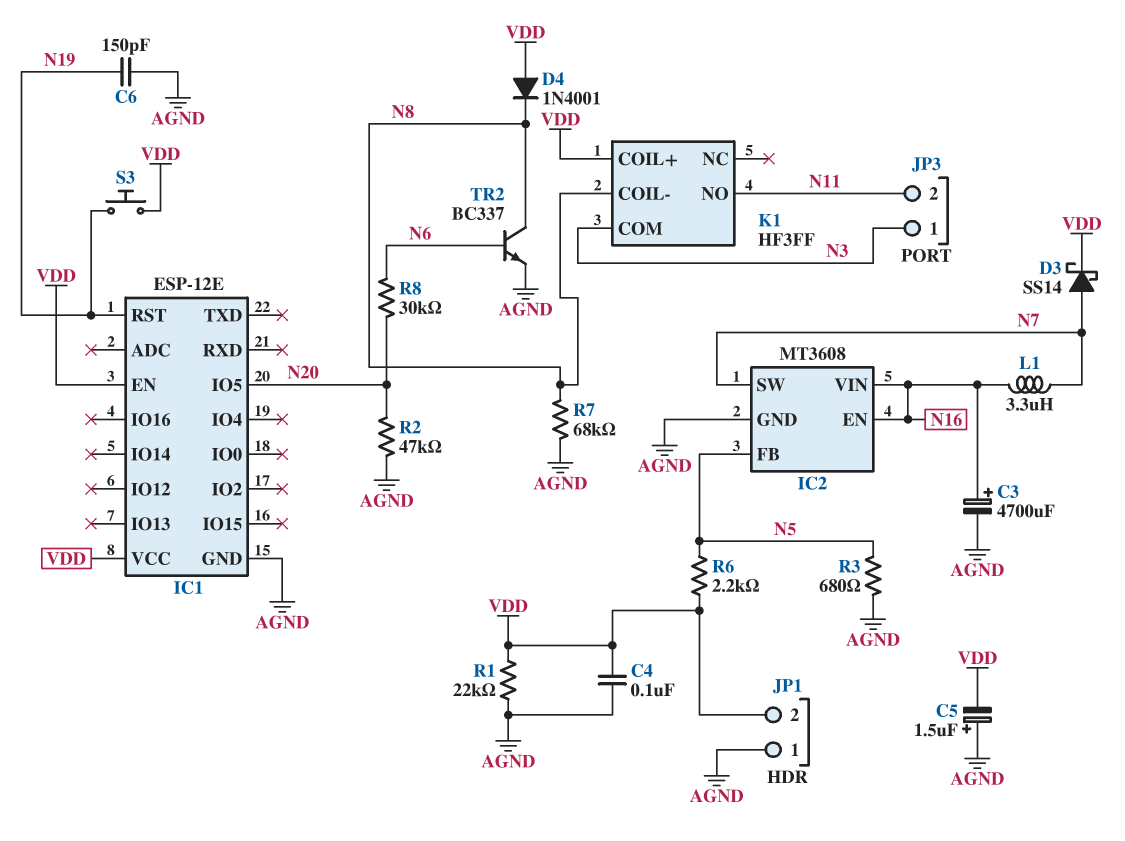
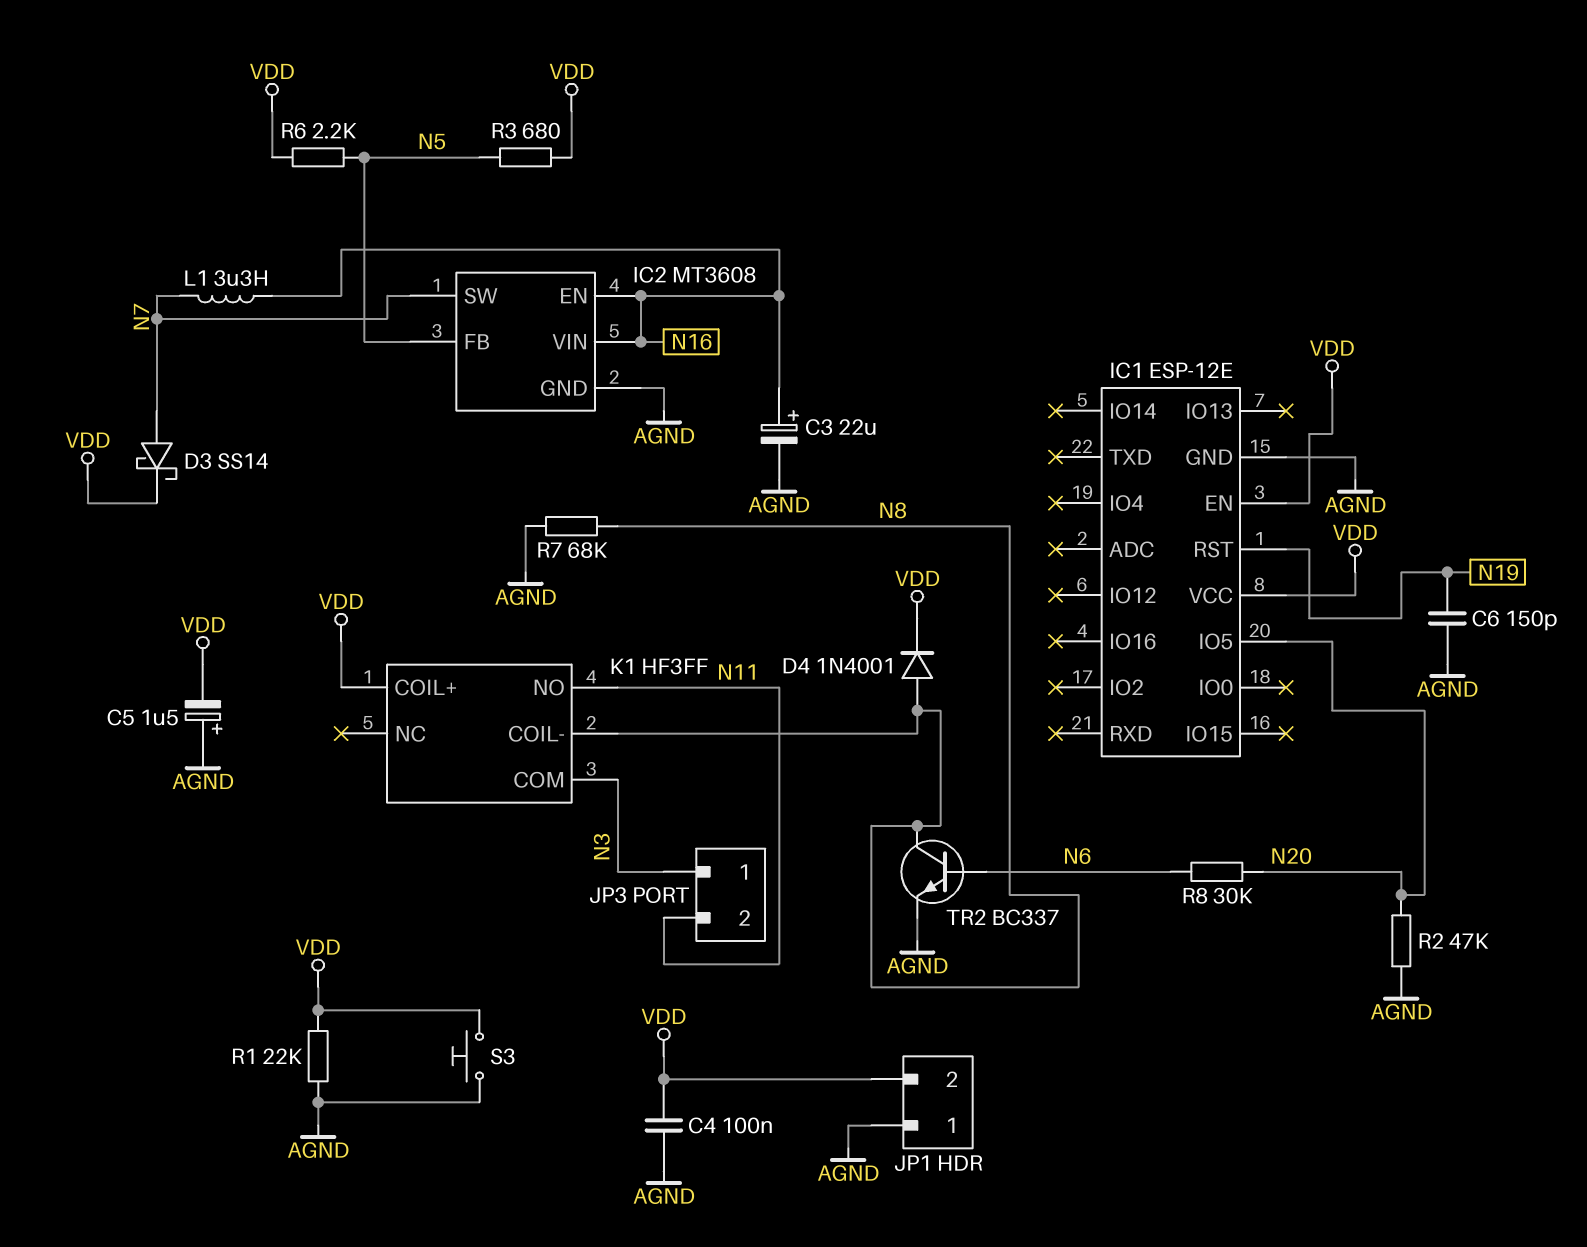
C3: 4700uF (plus N16, minus AGND) -> 22uF (plus N16, minus AGND)
D4: diode 1N4001 (A VDD, K N8) -> diode 1N4001 (A N8, K VDD)
R3: 680 (AGND, N5) -> 680 (N5, VDD)
S3: button (N19, VDD) -> button (AGND, VDD)

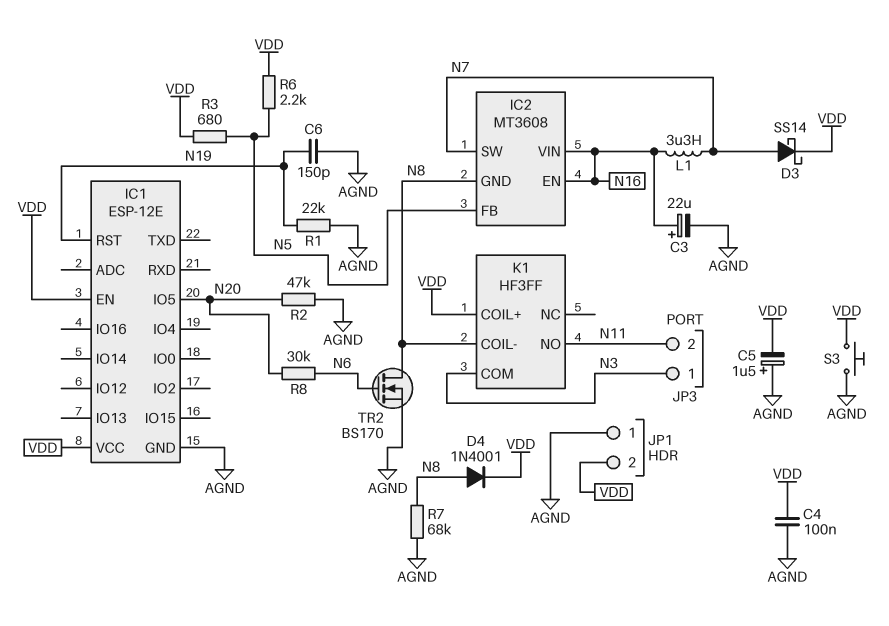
IC2 pin GND: AGND -> N8
R1: 22k (AGND, VDD) -> 22k (AGND, N19)
TR2: NPN BC337 (B N6, C N8, E AGND) -> NMOS BS170 (G N6, D N8, S AGND)

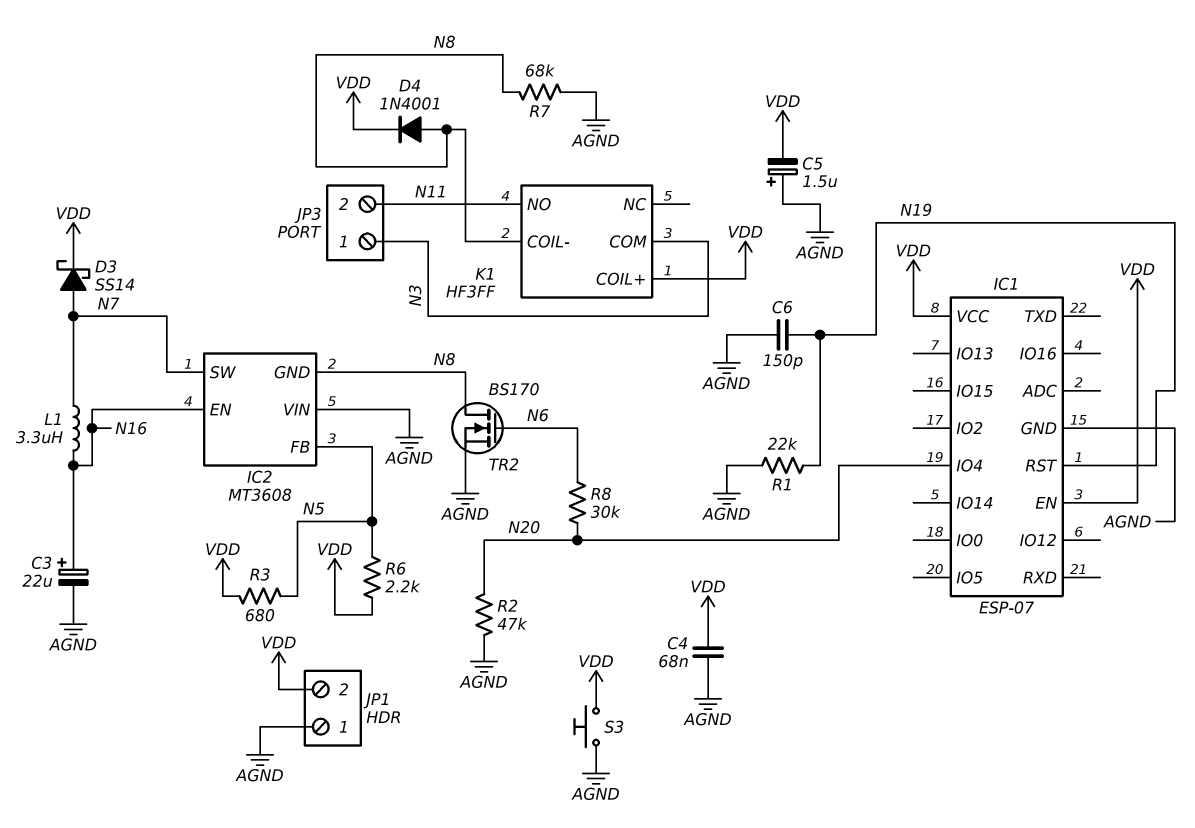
C4: 100nF (AGND, VDD) -> 68nF (AGND, VDD)
IC1: ESP-12E -> ESP-07
IC1 pin IO4: none -> N20
IC1 pin IO5: N20 -> none
IC2 pin VIN: N16 -> AGND

